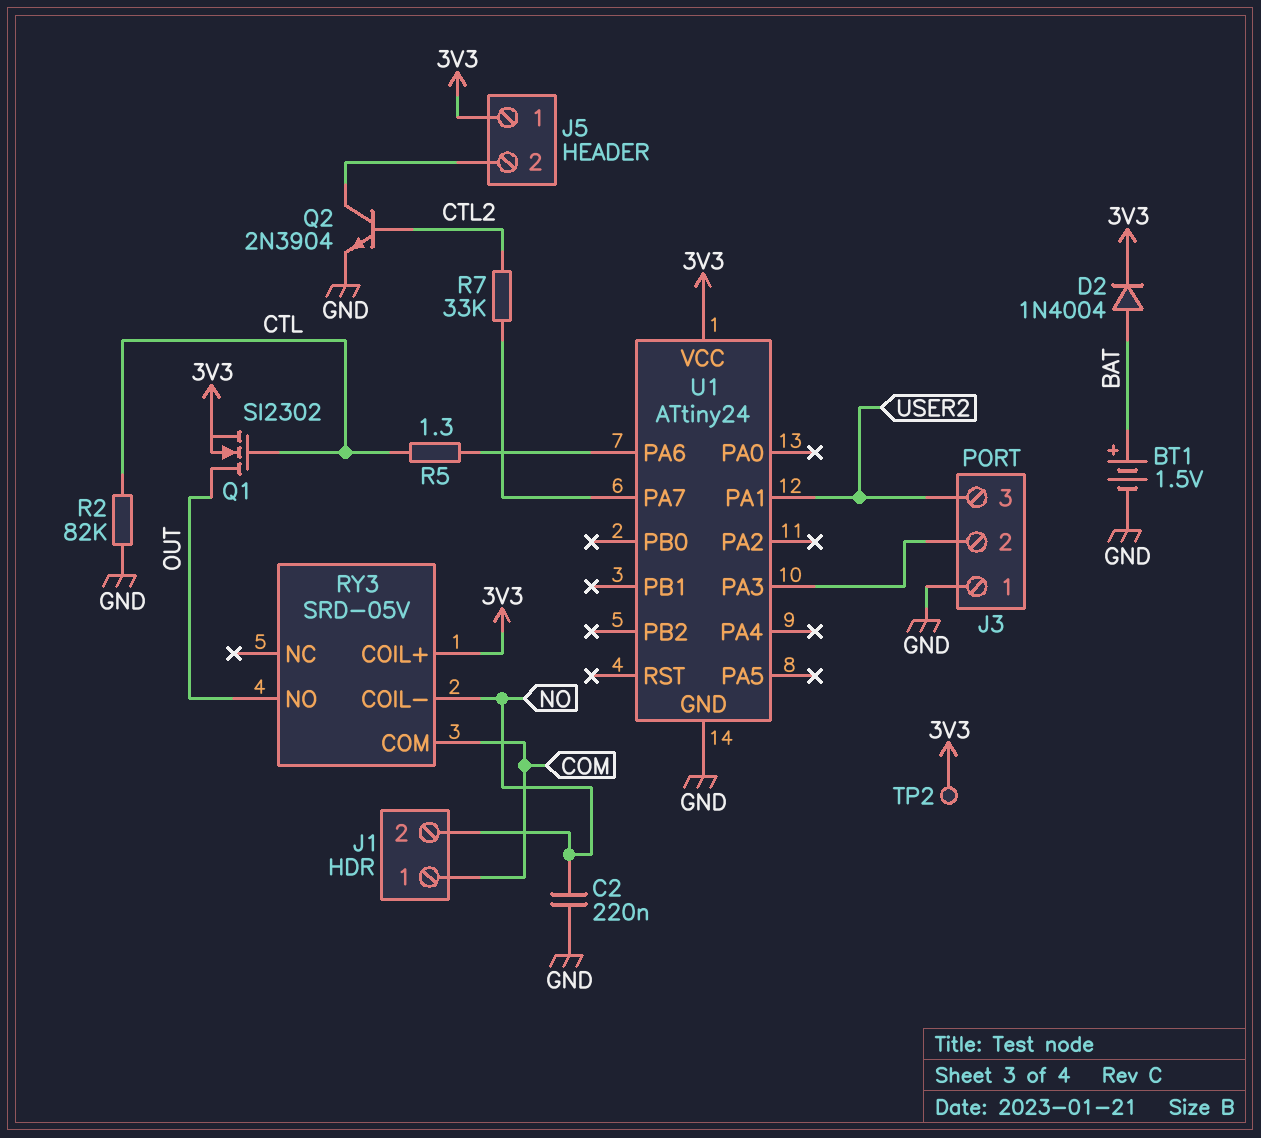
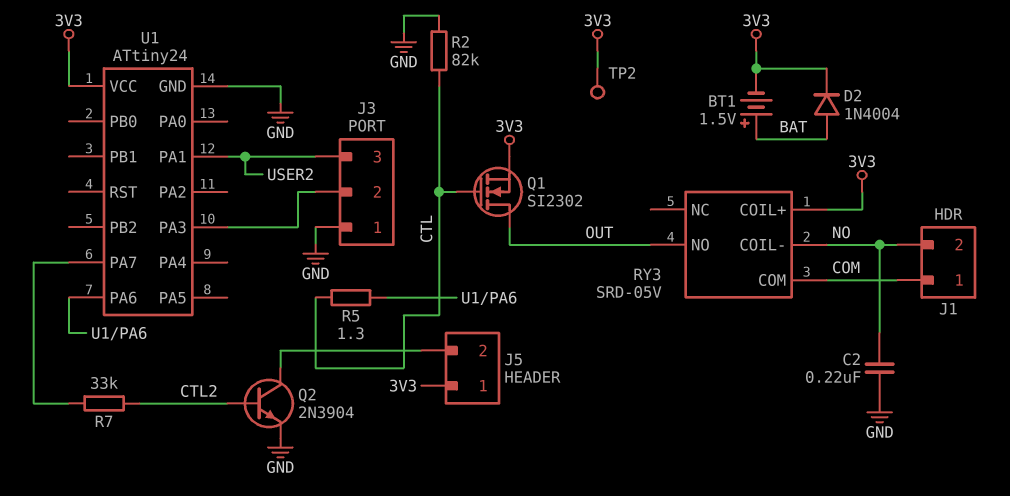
BT1: 1.5V (plus BAT, minus GND) -> 1.5V (plus BAT, minus 3V3)

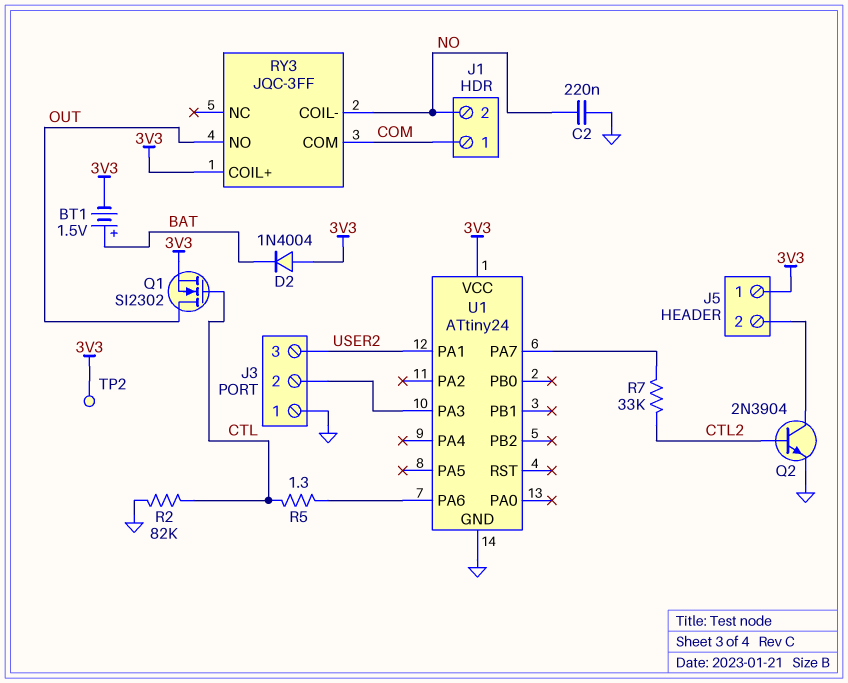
D2: diode 1N4004 (A BAT, K 3V3) -> diode 1N4004 (A 3V3, K BAT)
RY3: SRD-05V -> JQC-3FF

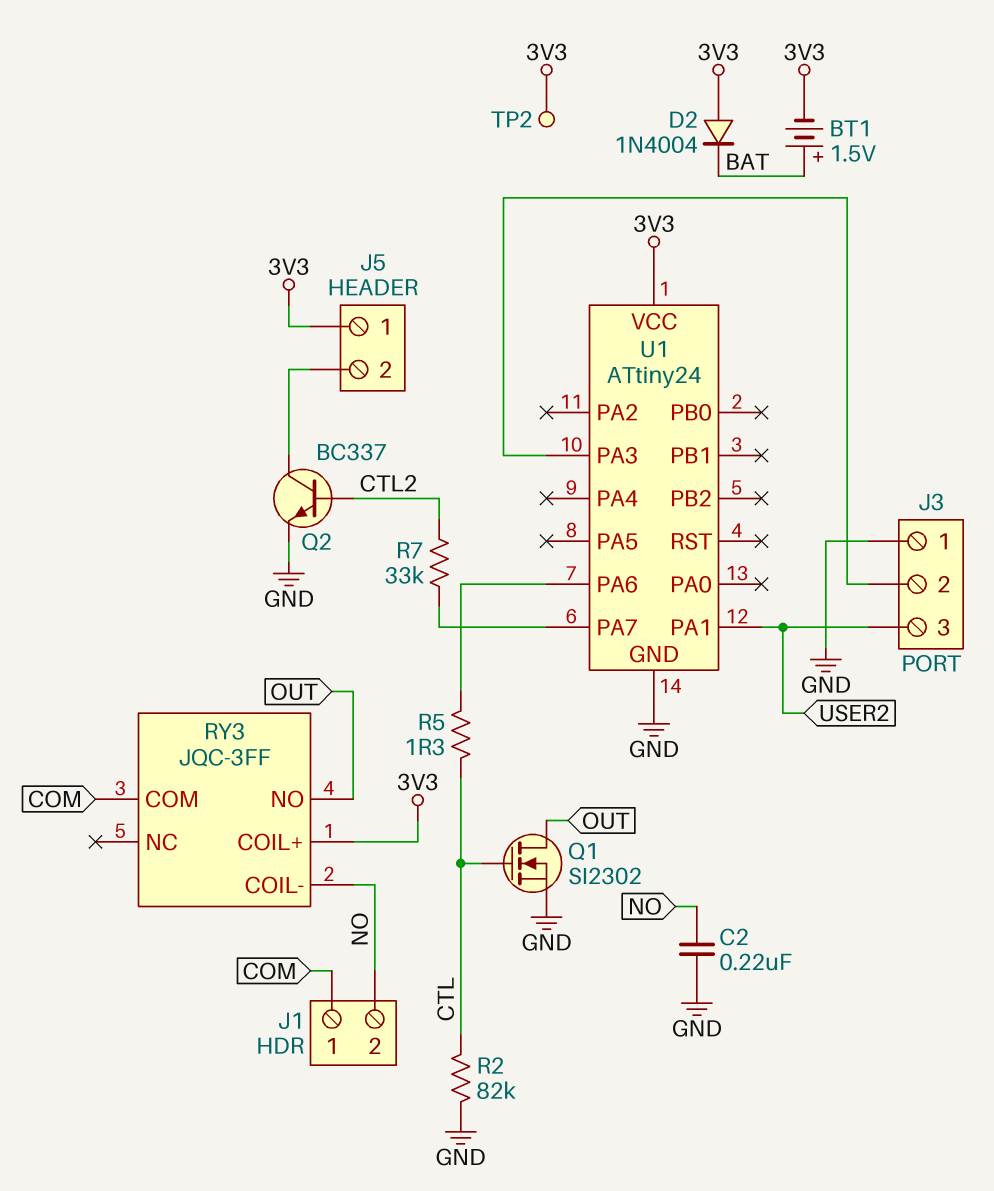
Q1: NMOS SI2302 (G CTL, D OUT, S 3V3) -> NMOS SI2302 (G CTL, D OUT, S GND)
Q2: NPN 2N3904 (B CTL2, C J5/2, E GND) -> NPN BC337 (B CTL2, C J5/2, E GND)

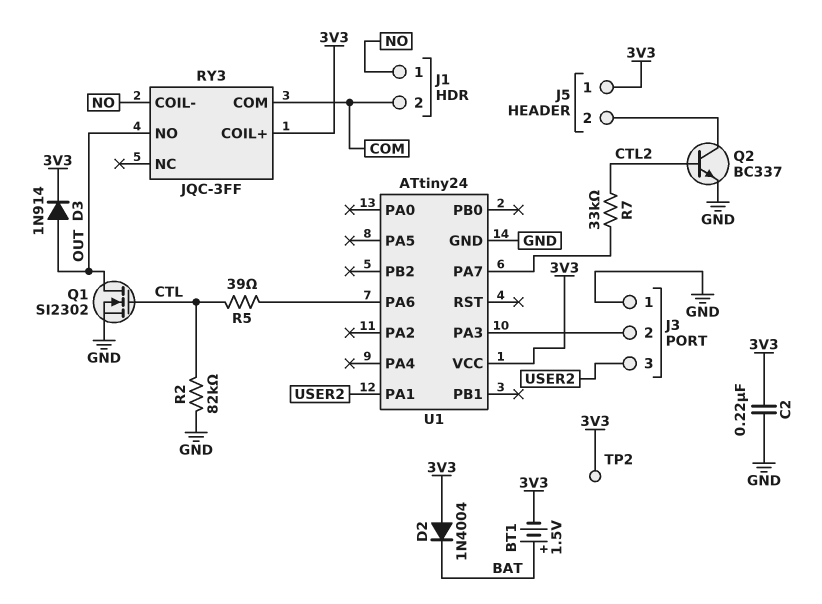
C2: 220nF (GND, NO) -> 220nF (3V3, GND)
D3: none -> diode 1N914 (A OUT, K 3V3)
J1 pin 1: COM -> NO
J1 pin 2: NO -> COM
R5: 1.3 (CTL, U1/PA6) -> 39 (CTL, U1/PA6)

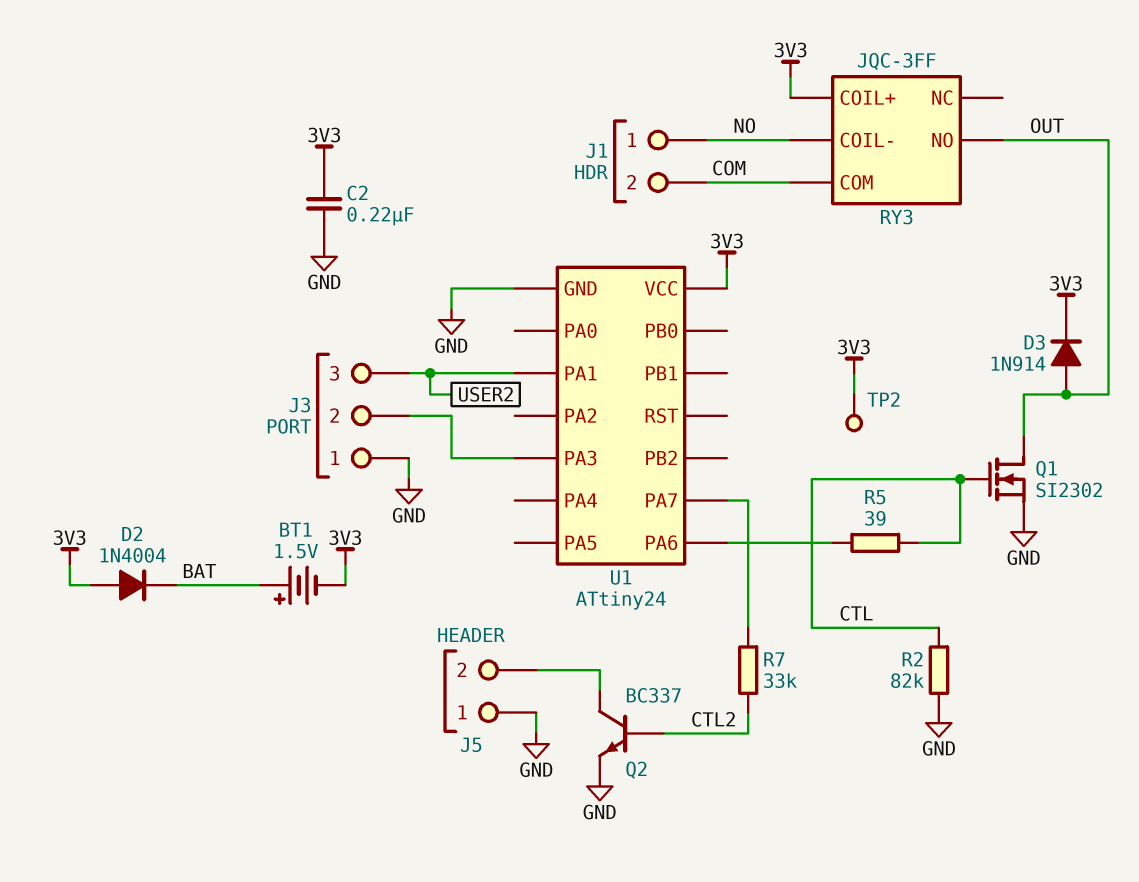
J5 pin 1: 3V3 -> GND

